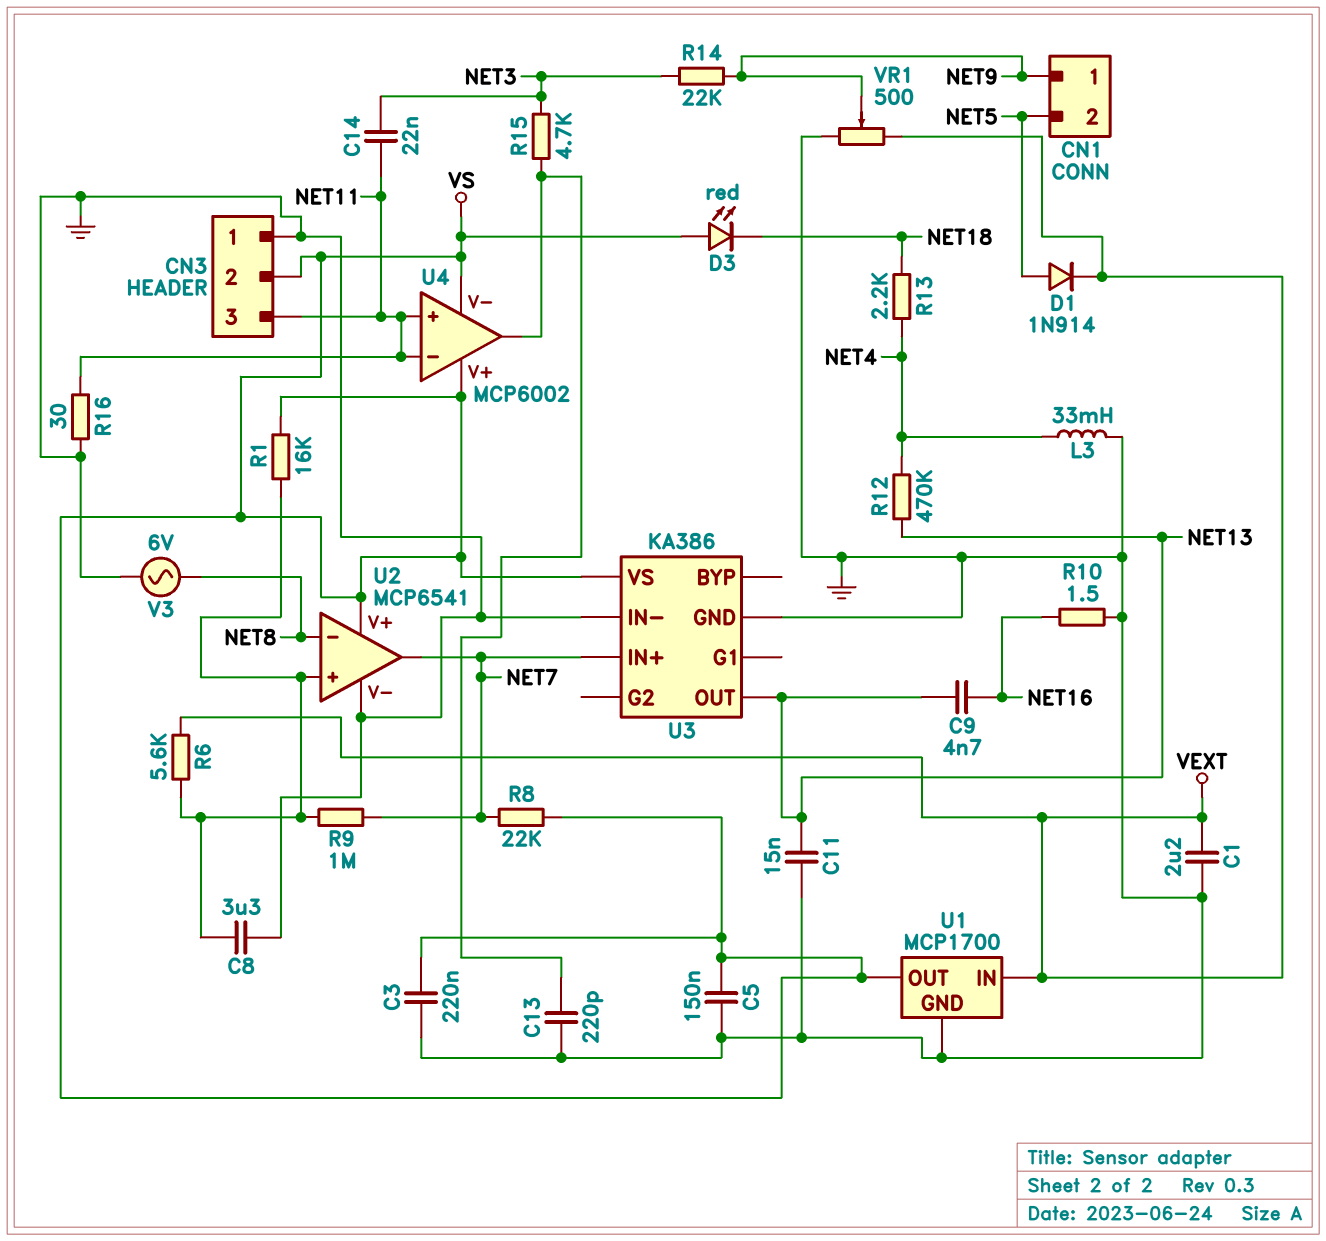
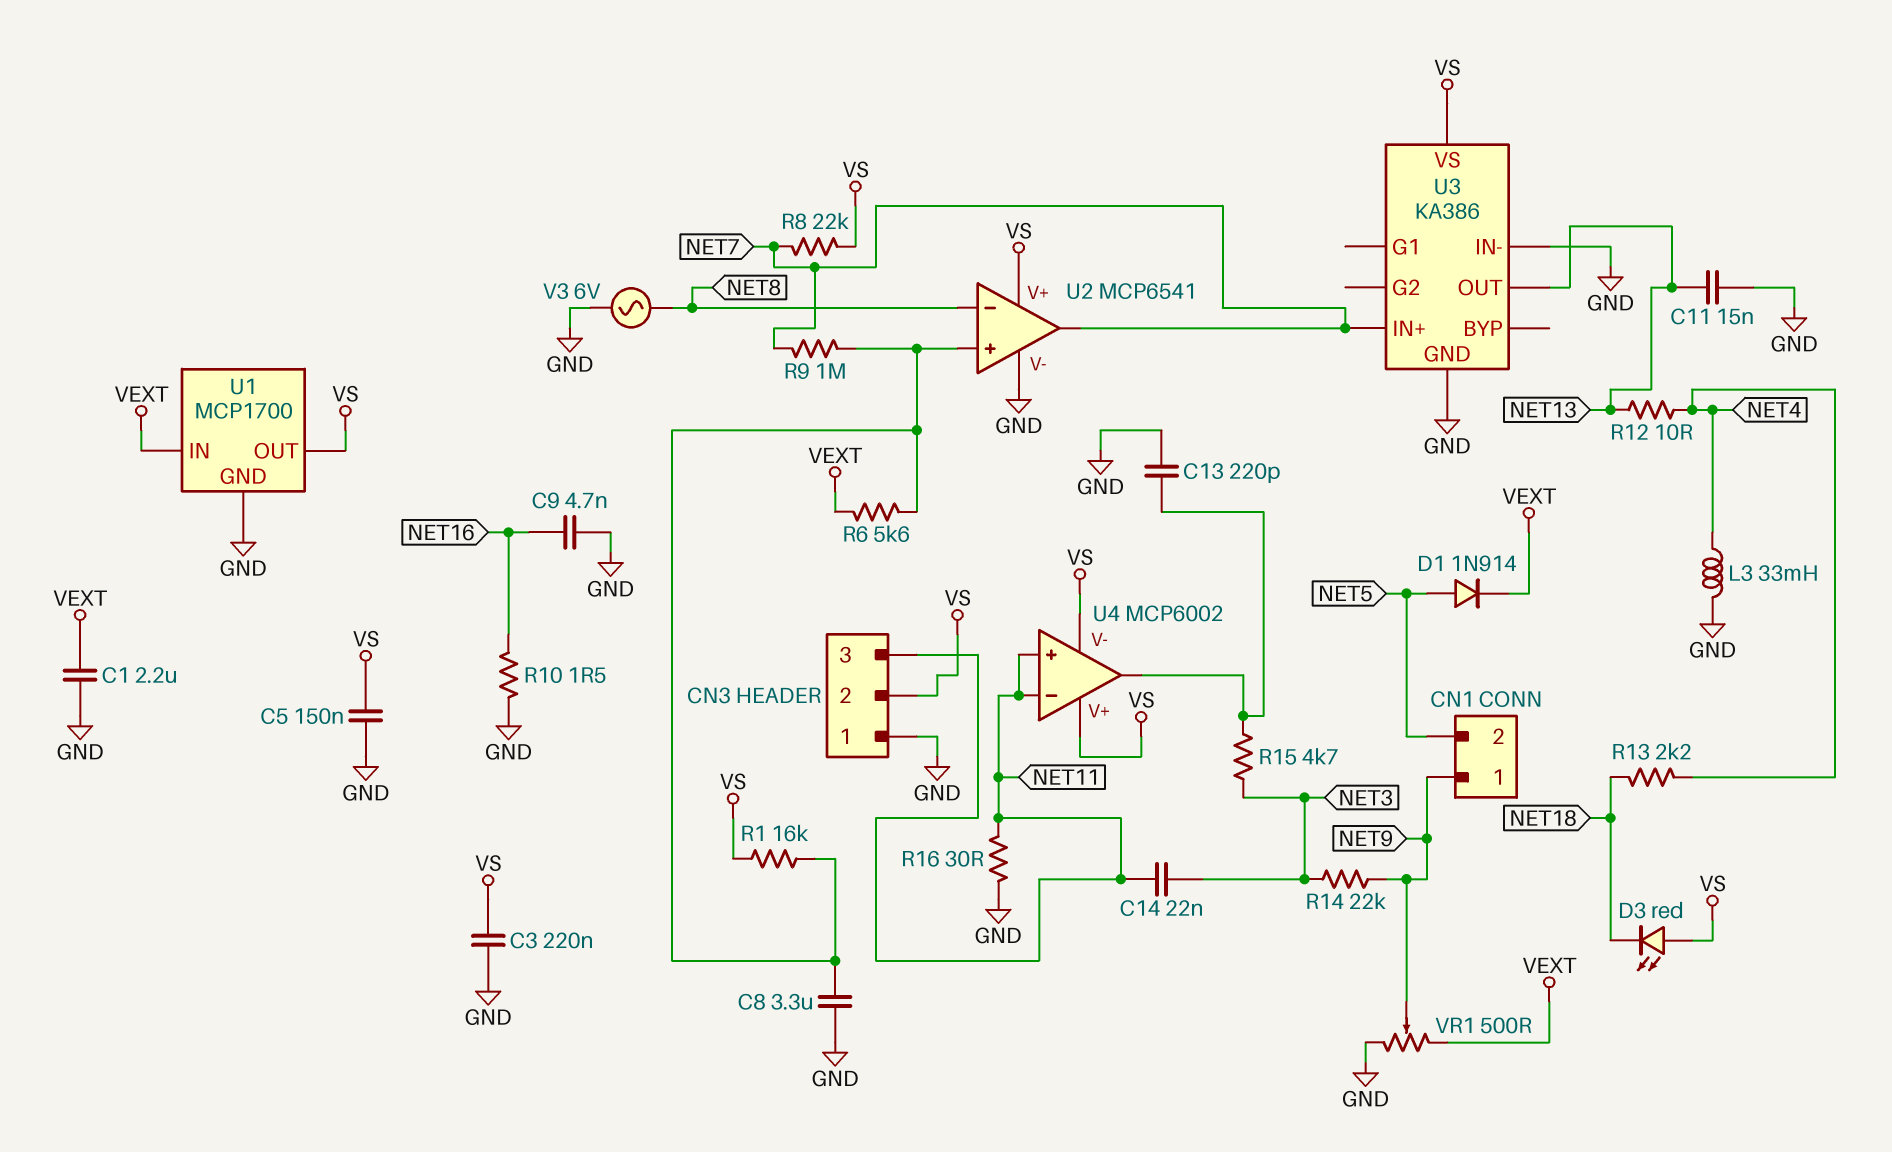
C9: 4.7nF (NET13, NET16) -> 4.7nF (GND, NET16)
R12: 470k (NET4, NET13) -> 10 (NET4, NET13)

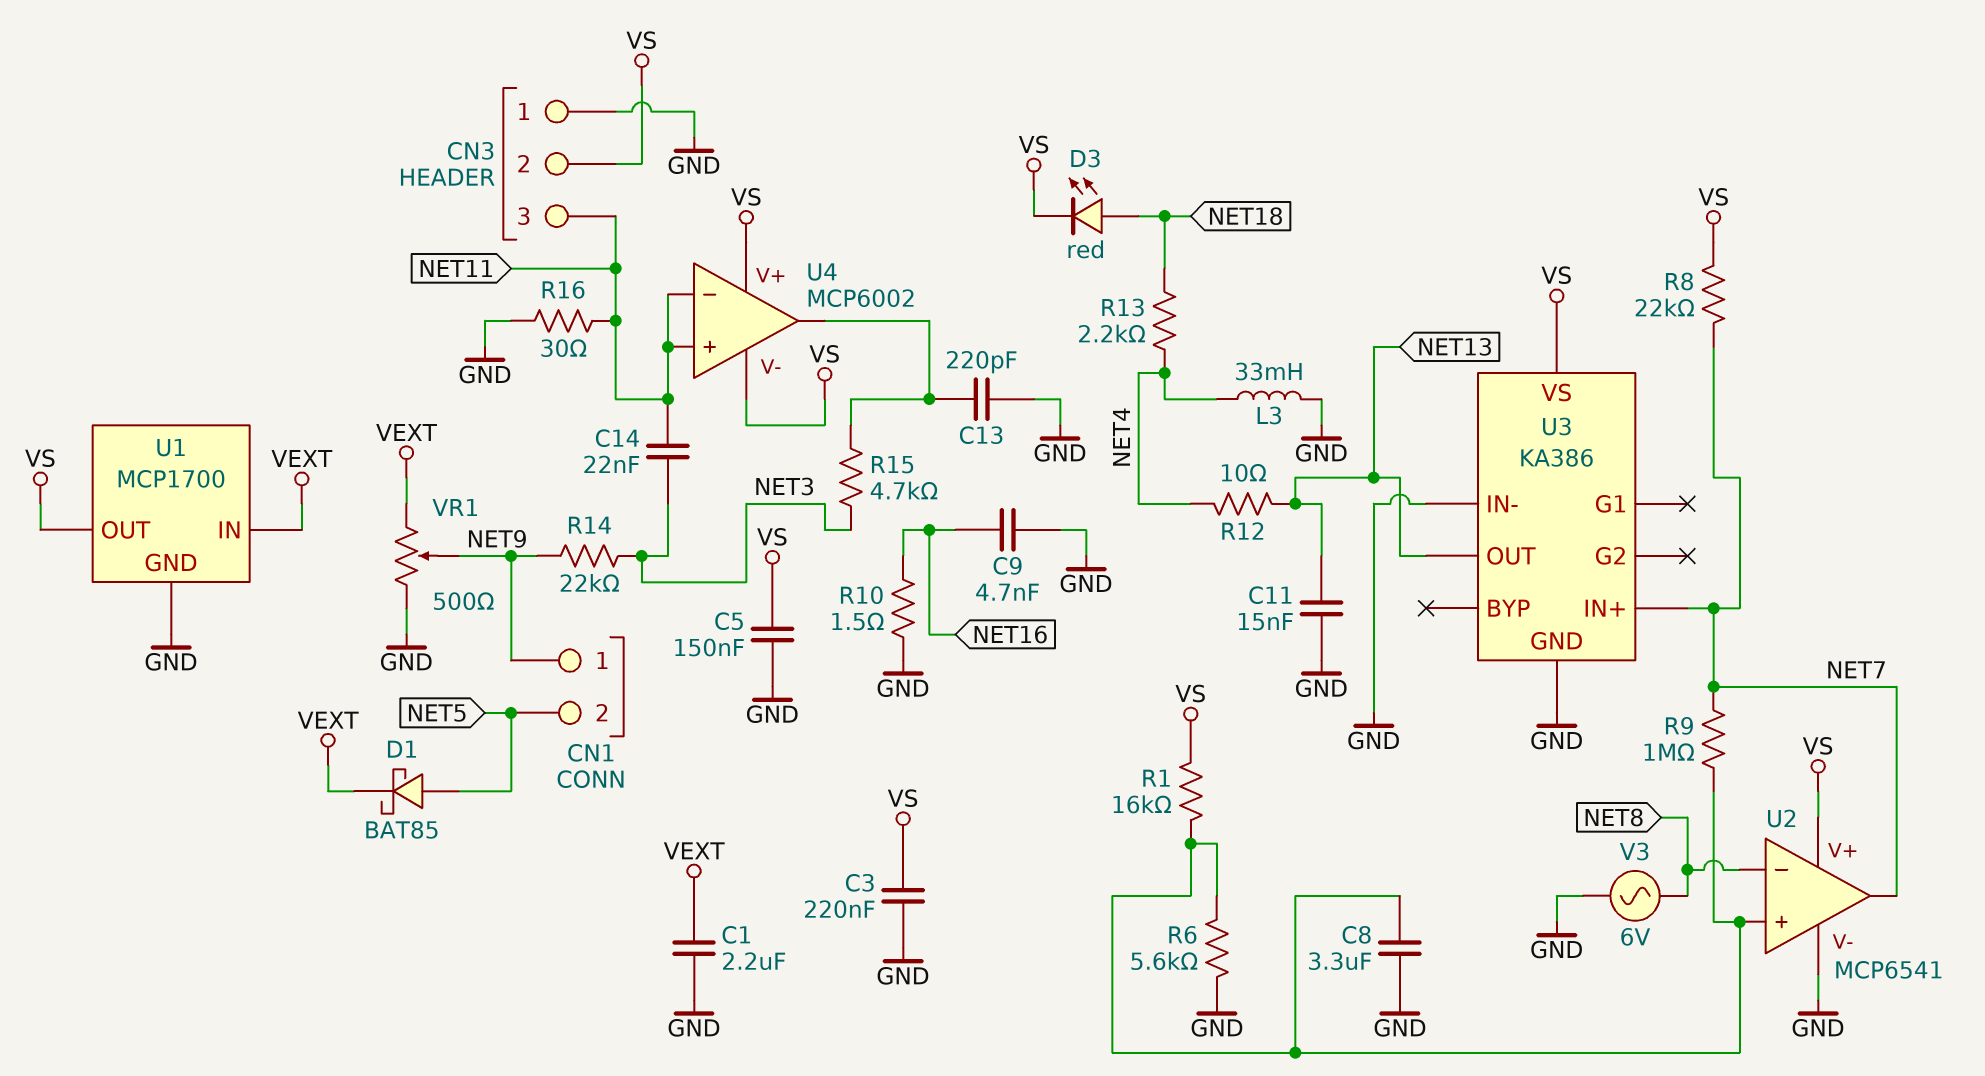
D1: diode 1N914 (A NET5, K VEXT) -> schottky BAT85 (A NET5, K VEXT)
D3: LED red (A VS, K NET18) -> LED red (A NET18, K VS)
R6: 5.6k (U2/in+, VEXT) -> 5.6k (GND, U2/in+)

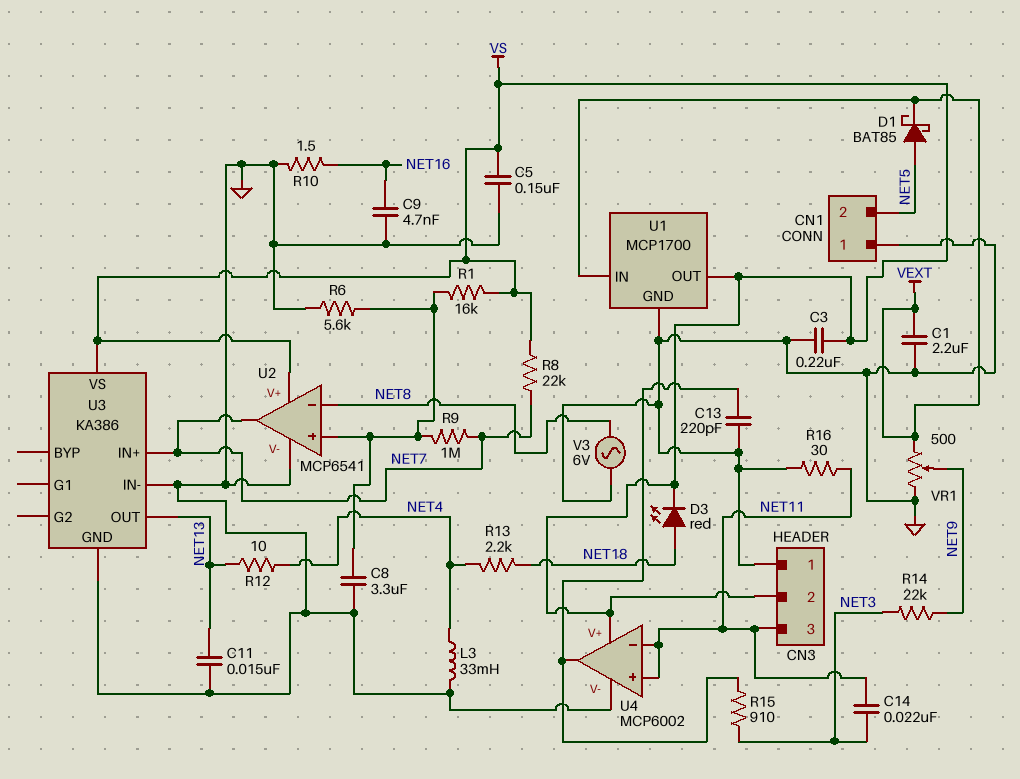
CN1 pin 1: NET9 -> GND
R15: 4.7k (NET3, U4/out) -> 910 (NET3, U4/out)
U4 pin V-: VS -> GND

